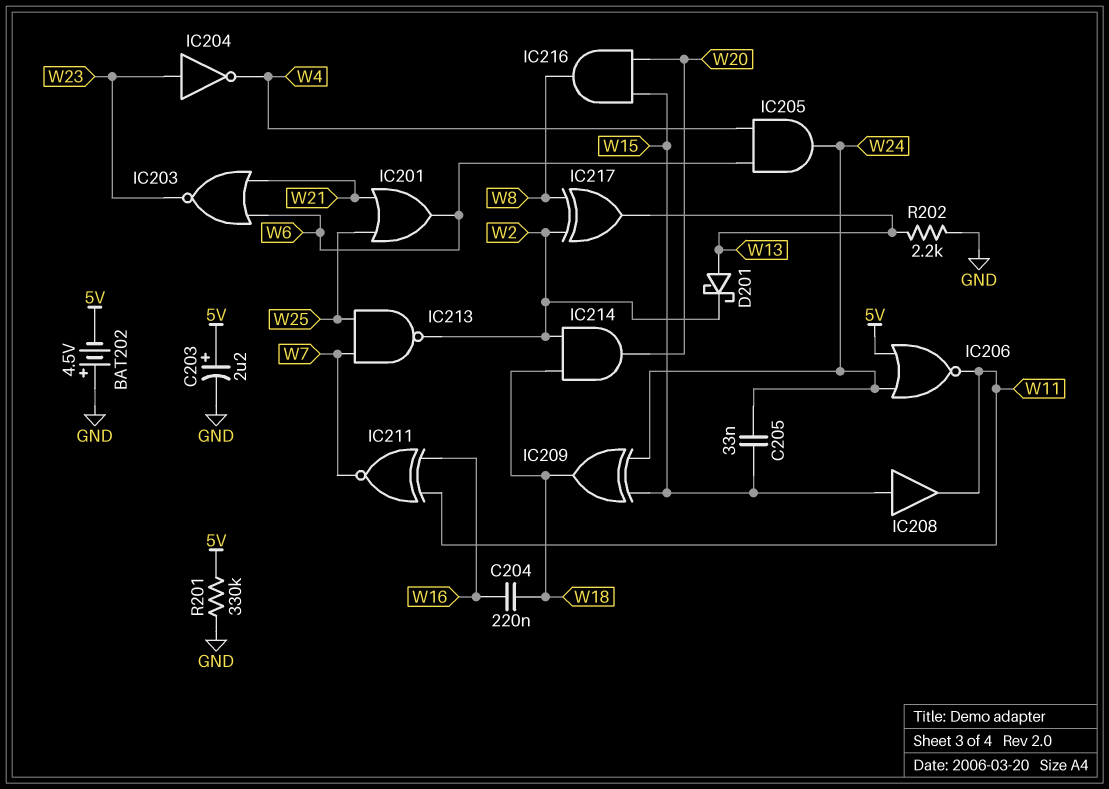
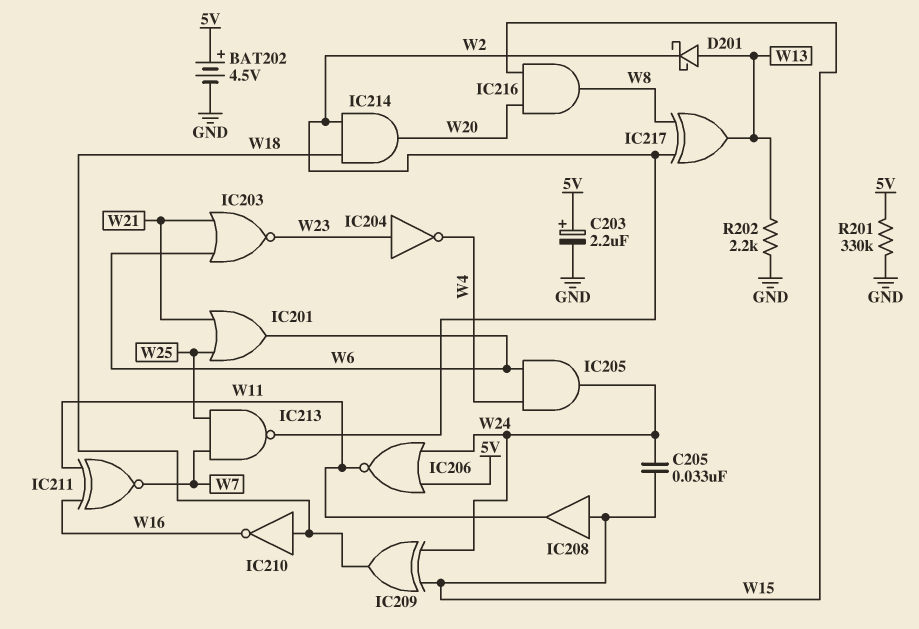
BAT202: 4.5V (plus GND, minus 5V) -> 4.5V (plus 5V, minus GND)
C204: 220nF (W16, W18) -> none
IC210: none -> NOT (in W18, out W16)

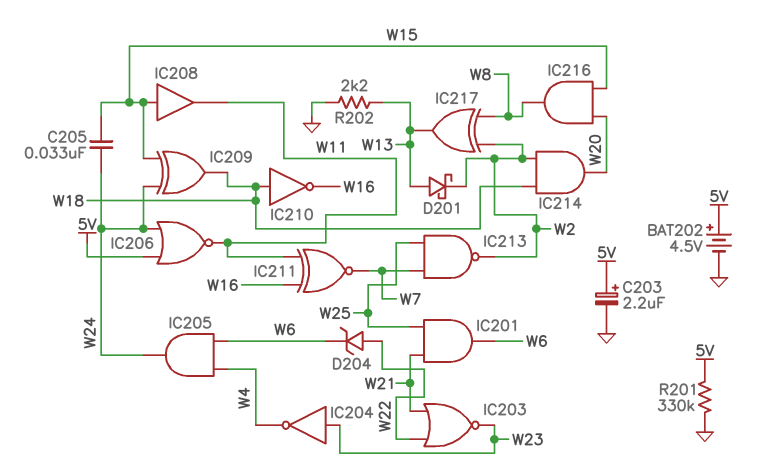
D204: none -> zener (A W22, K W6)
IC201: OR (in W21, in W25, out W6) -> AND (in W21, in W25, out W6)
IC203: NOR (in W6, in W21, out W23) -> NOR (in W21, in W22, out W23)

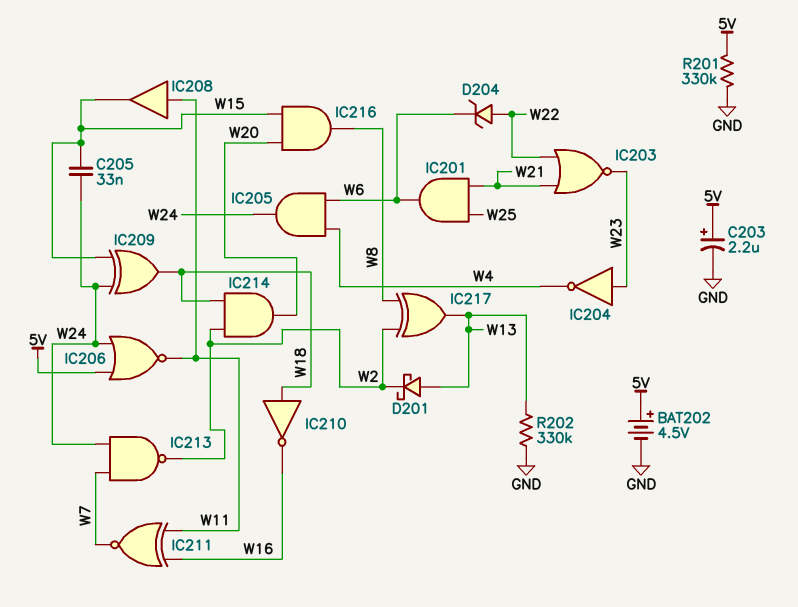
IC208: buffer (in W15, out W11) -> buffer (in W11, out W15)
IC213: NAND (in W7, in W25, out W2) -> NAND (in W7, in W24, out W2)
R202: 2.2k (GND, W13) -> 330k (GND, W13)

